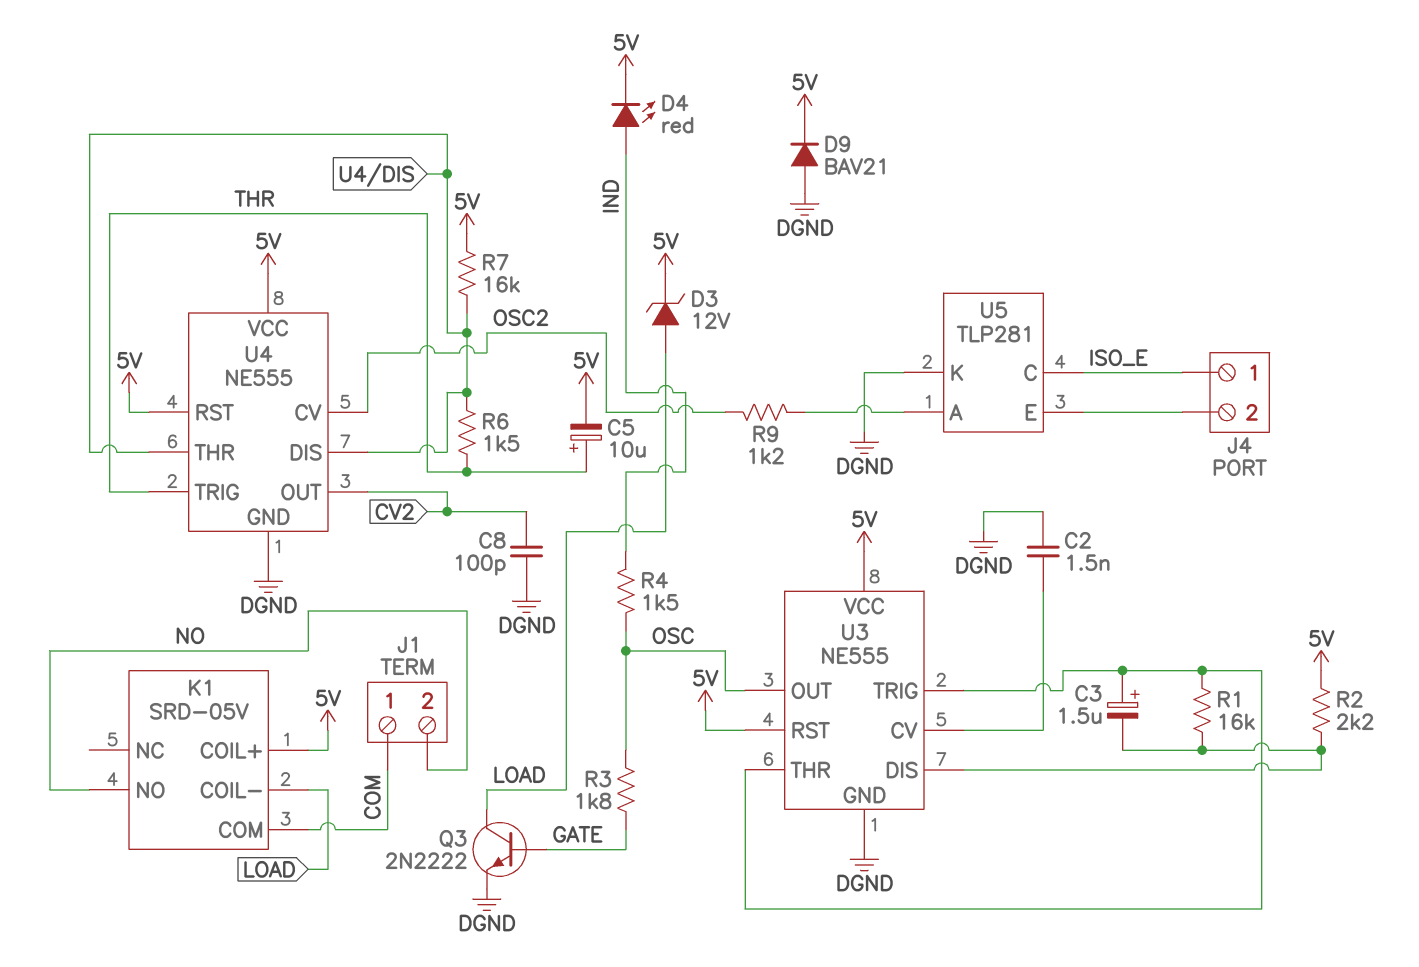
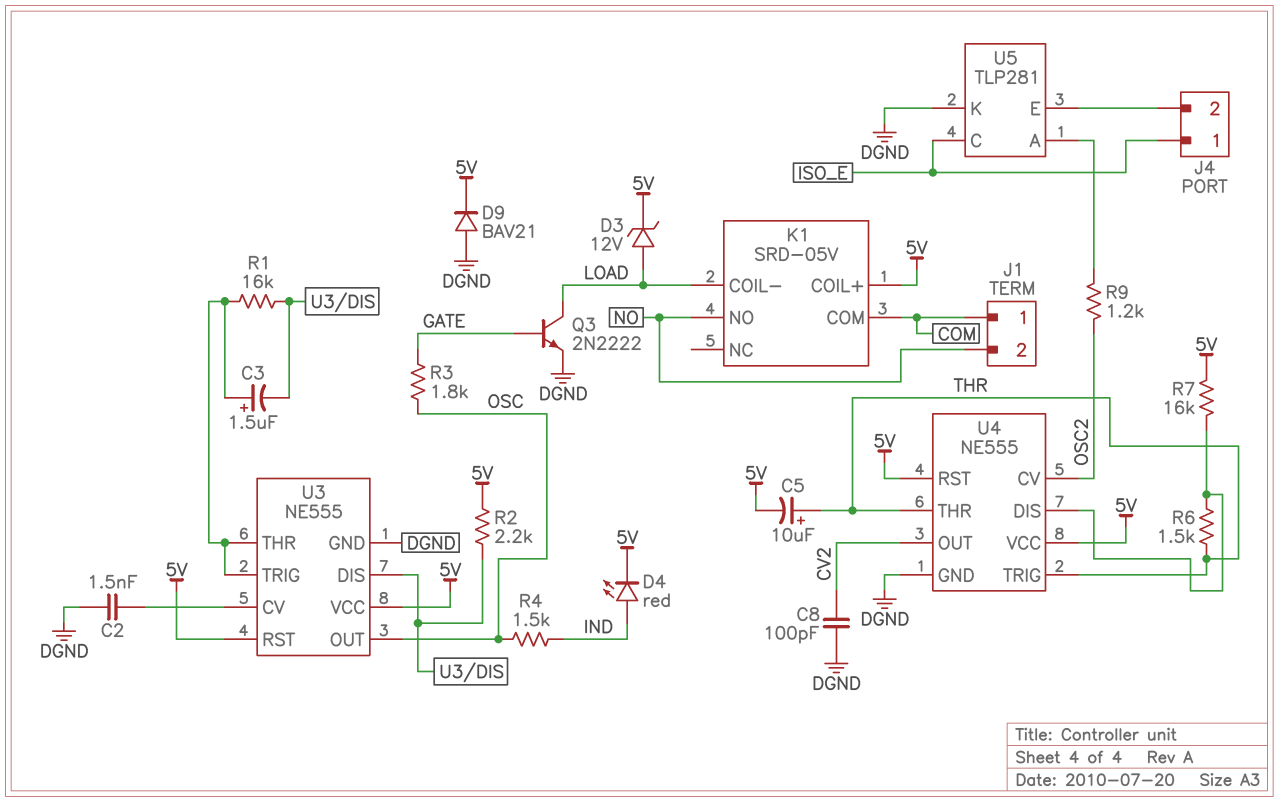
U4 pin THR: U4/DIS -> THR

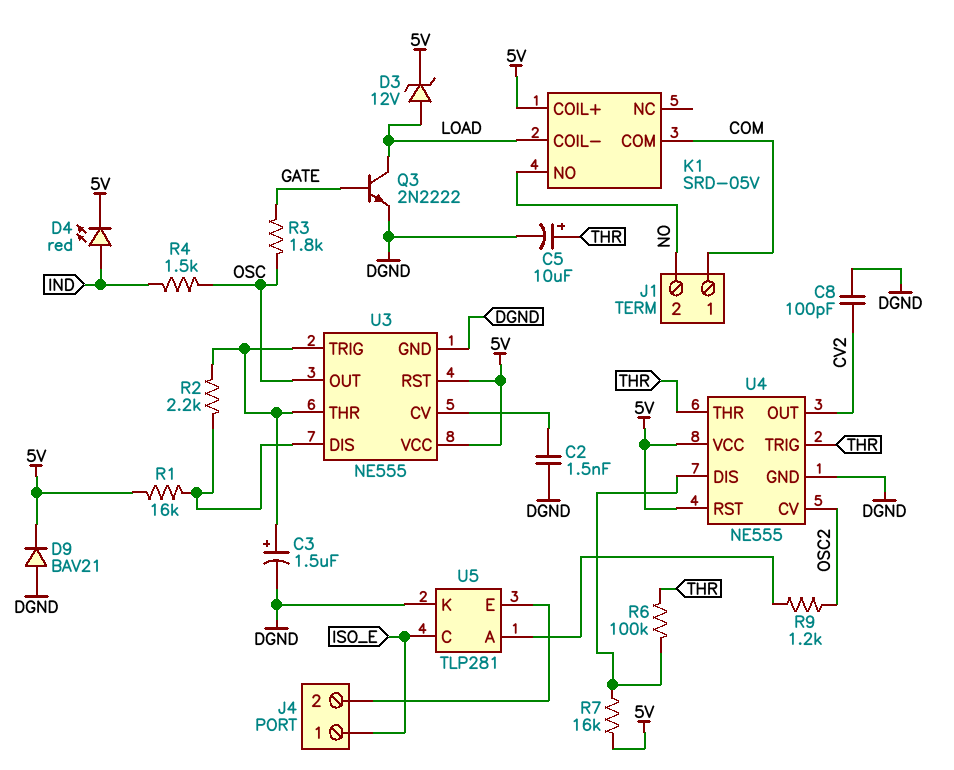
C3: 1.5uF (plus U3/THR, minus U3/DIS) -> 1.5uF (plus U3/THR, minus DGND)
C5: 10uF (plus THR, minus 5V) -> 10uF (plus THR, minus DGND)
R1: 16k (U3/DIS, U3/THR) -> 16k (5V, U3/DIS)
R2: 2.2k (5V, U3/DIS) -> 2.2k (U3/DIS, U3/THR)
R6: 1.5k (THR, U4/DIS) -> 100k (THR, U4/DIS)

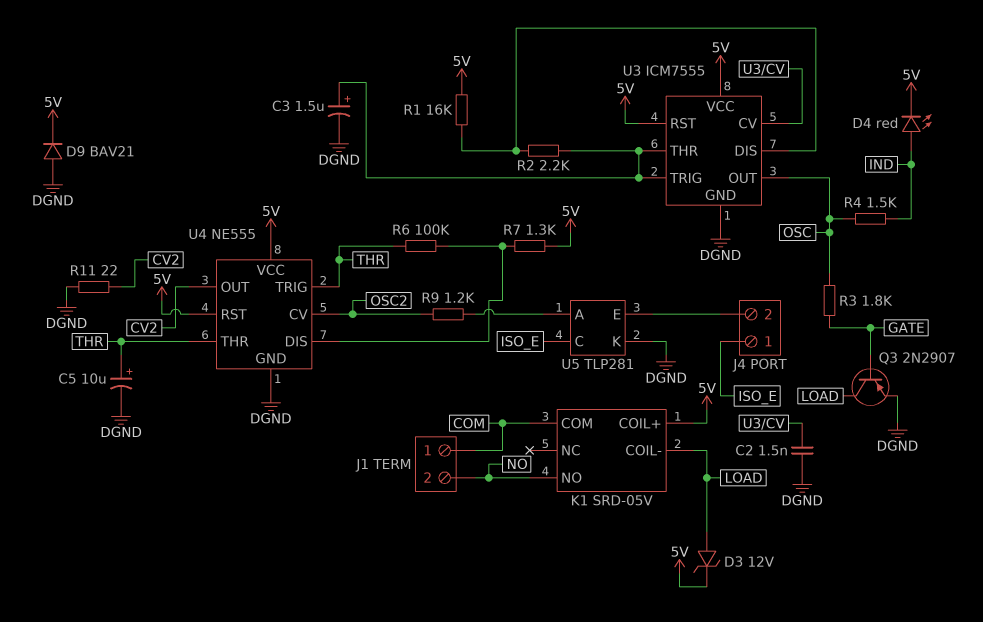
C8: 100pF (CV2, DGND) -> none
Q3: NPN 2N2222 (B GATE, C LOAD, E DGND) -> PNP 2N2907 (B GATE, C LOAD, E DGND)
R7: 16k (5V, U4/DIS) -> 1.3k (5V, U4/DIS)
R11: none -> 22 (CV2, DGND)
U3: NE555 -> ICM7555

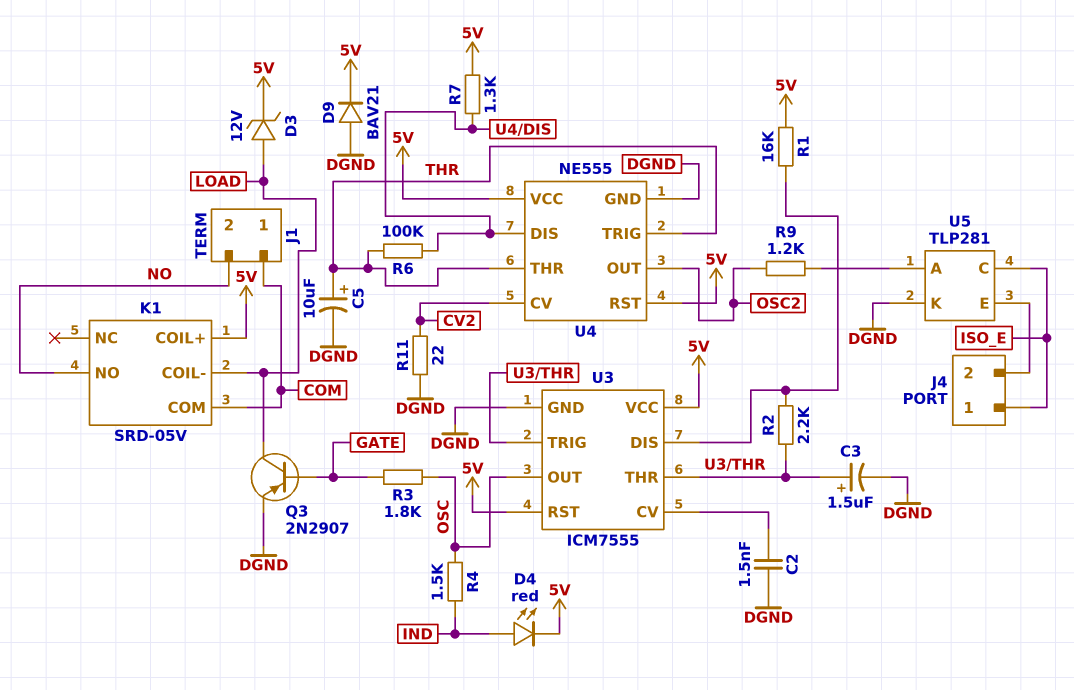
U4 pin CV: OSC2 -> CV2
U4 pin OUT: CV2 -> OSC2

